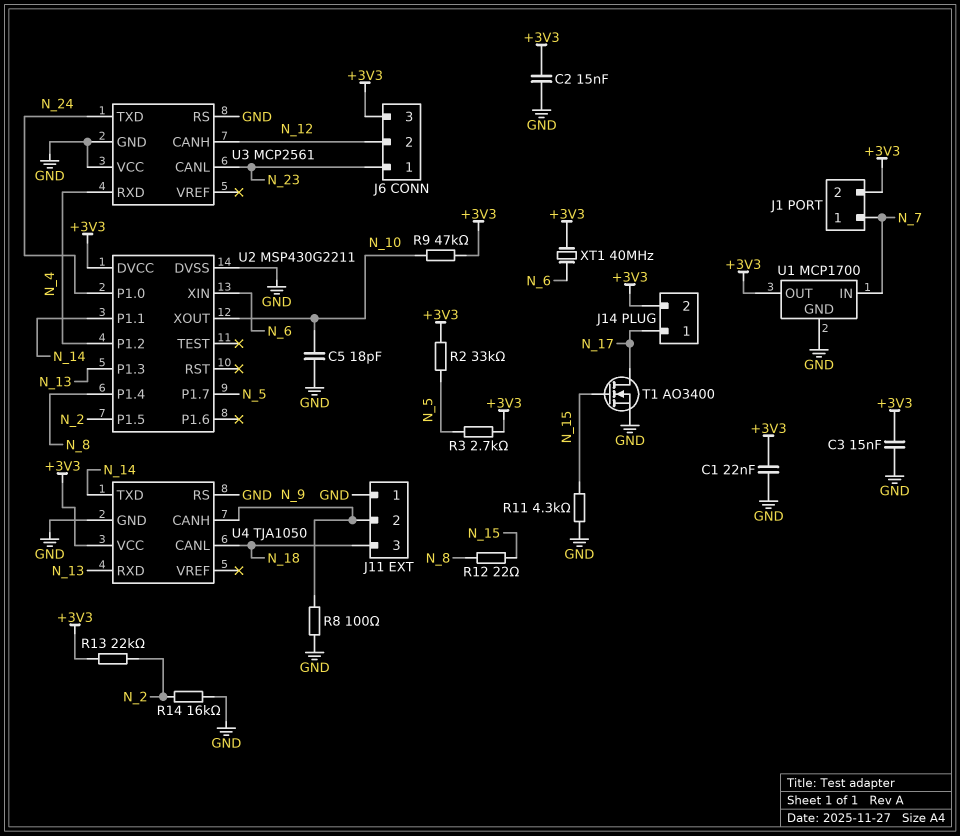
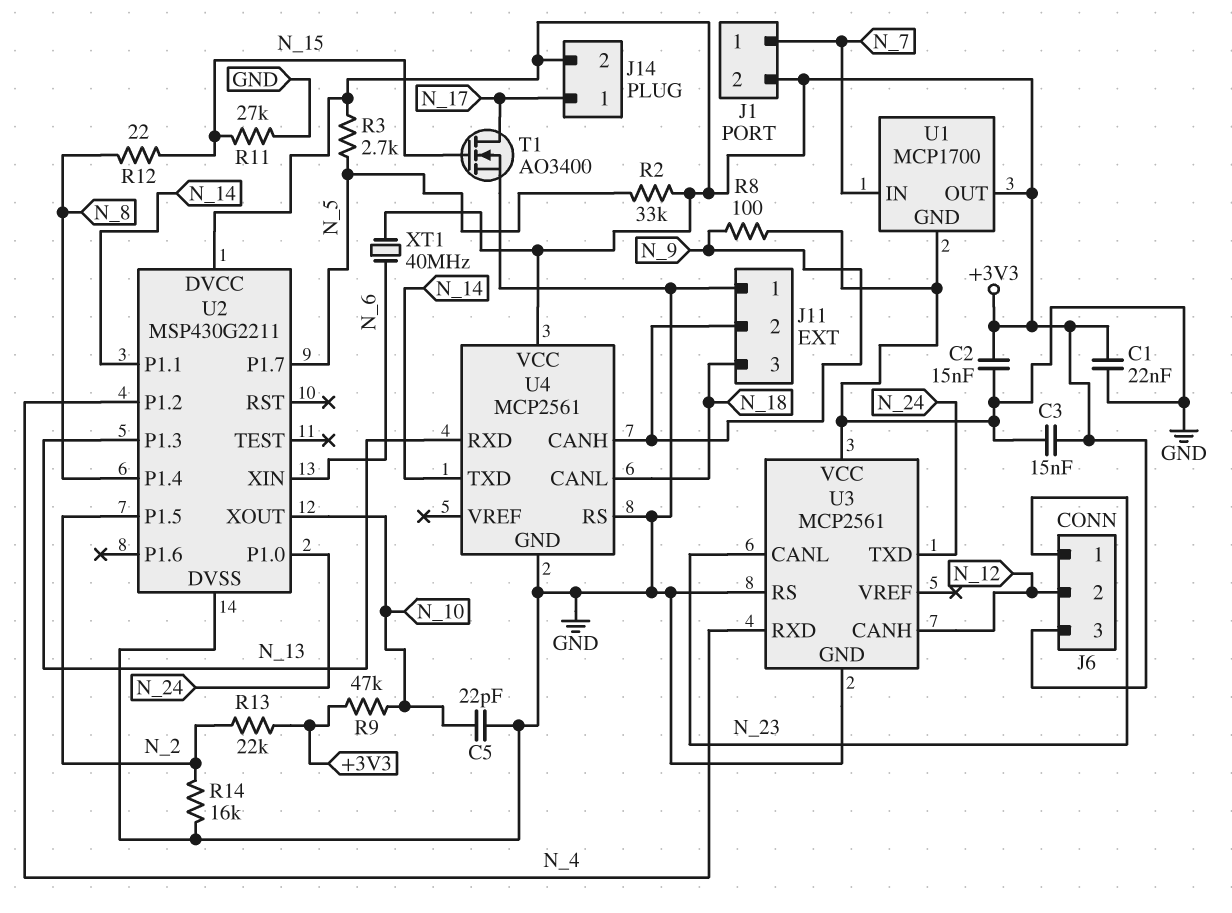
C5: 18pF (GND, N_10) -> 22pF (GND, N_10)
R11: 4.3k (GND, N_15) -> 27k (GND, N_15)
U4: TJA1050 -> MCP2561

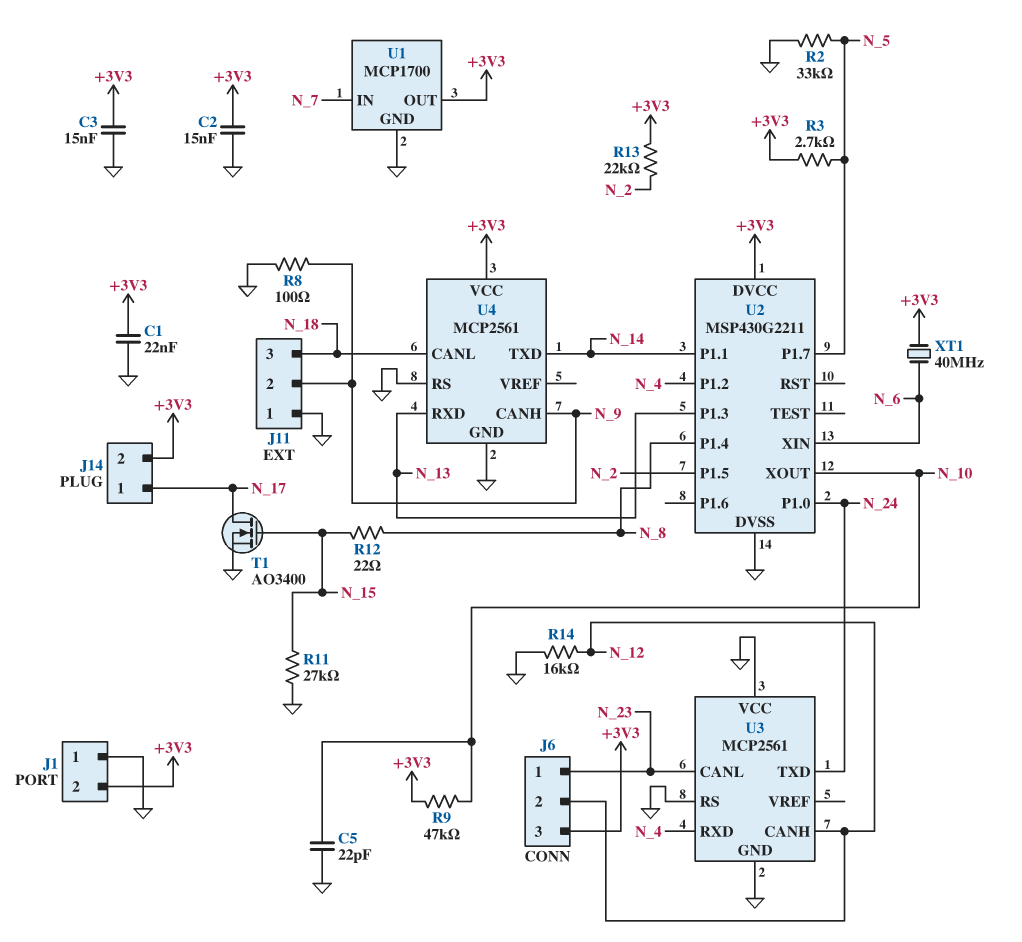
J1 pin 1: N_7 -> GND
R2: 33k (+3V3, N_5) -> 33k (GND, N_5)
R14: 16k (GND, N_2) -> 16k (GND, N_12)

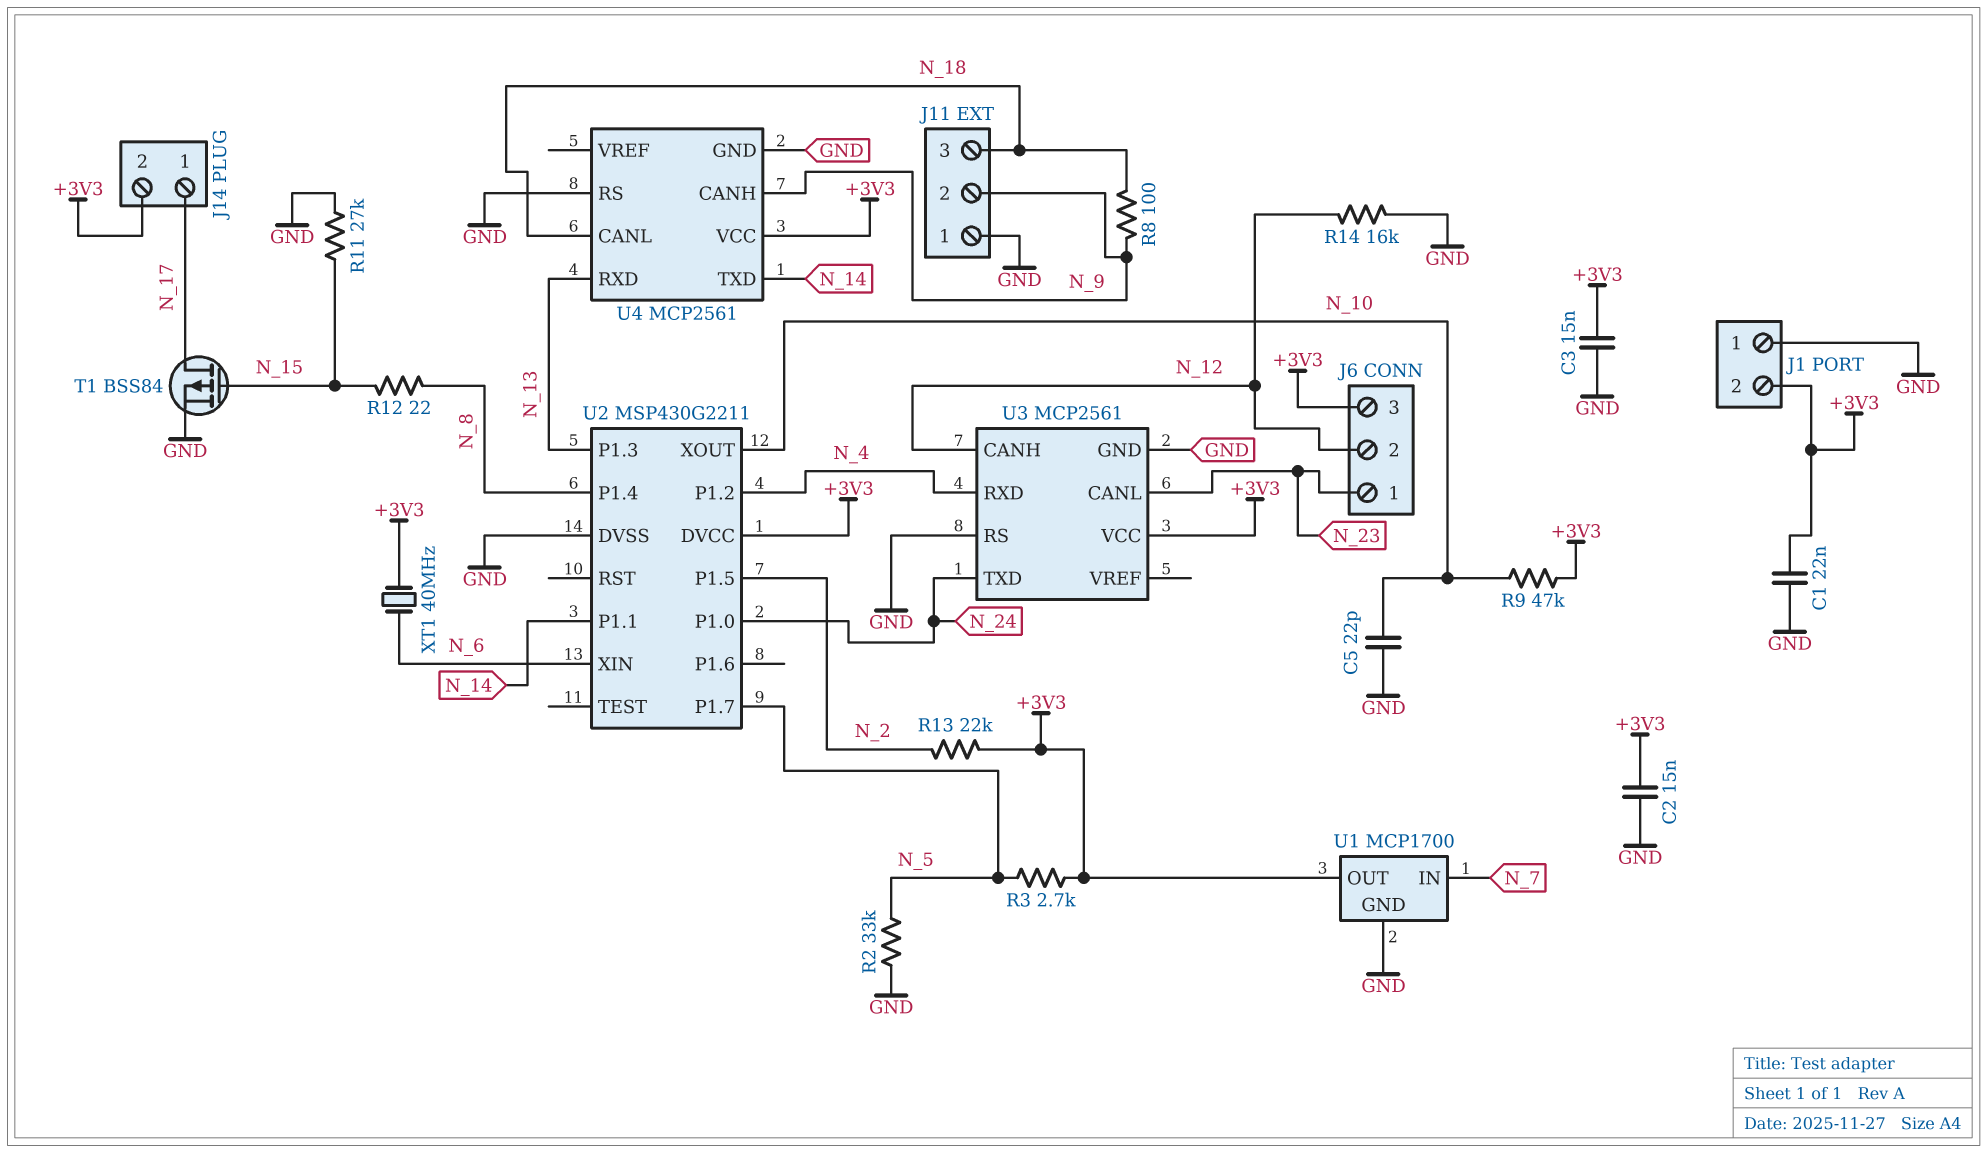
R8: 100 (GND, N_9) -> 100 (N_9, N_18)
T1: NMOS AO3400 (G N_15, D N_17, S GND) -> PMOS BSS84 (G N_15, D N_17, S GND)
U3 pin VCC: GND -> +3V3

